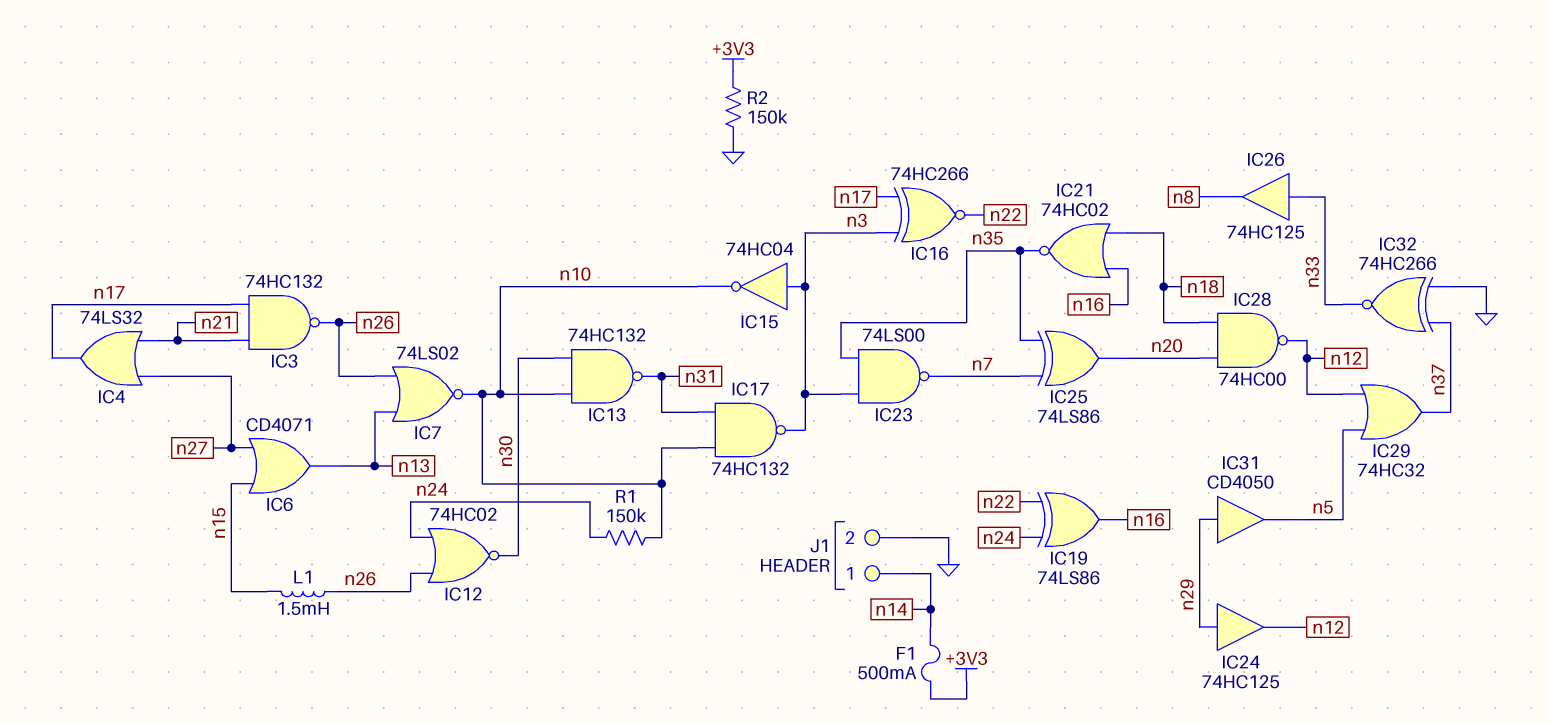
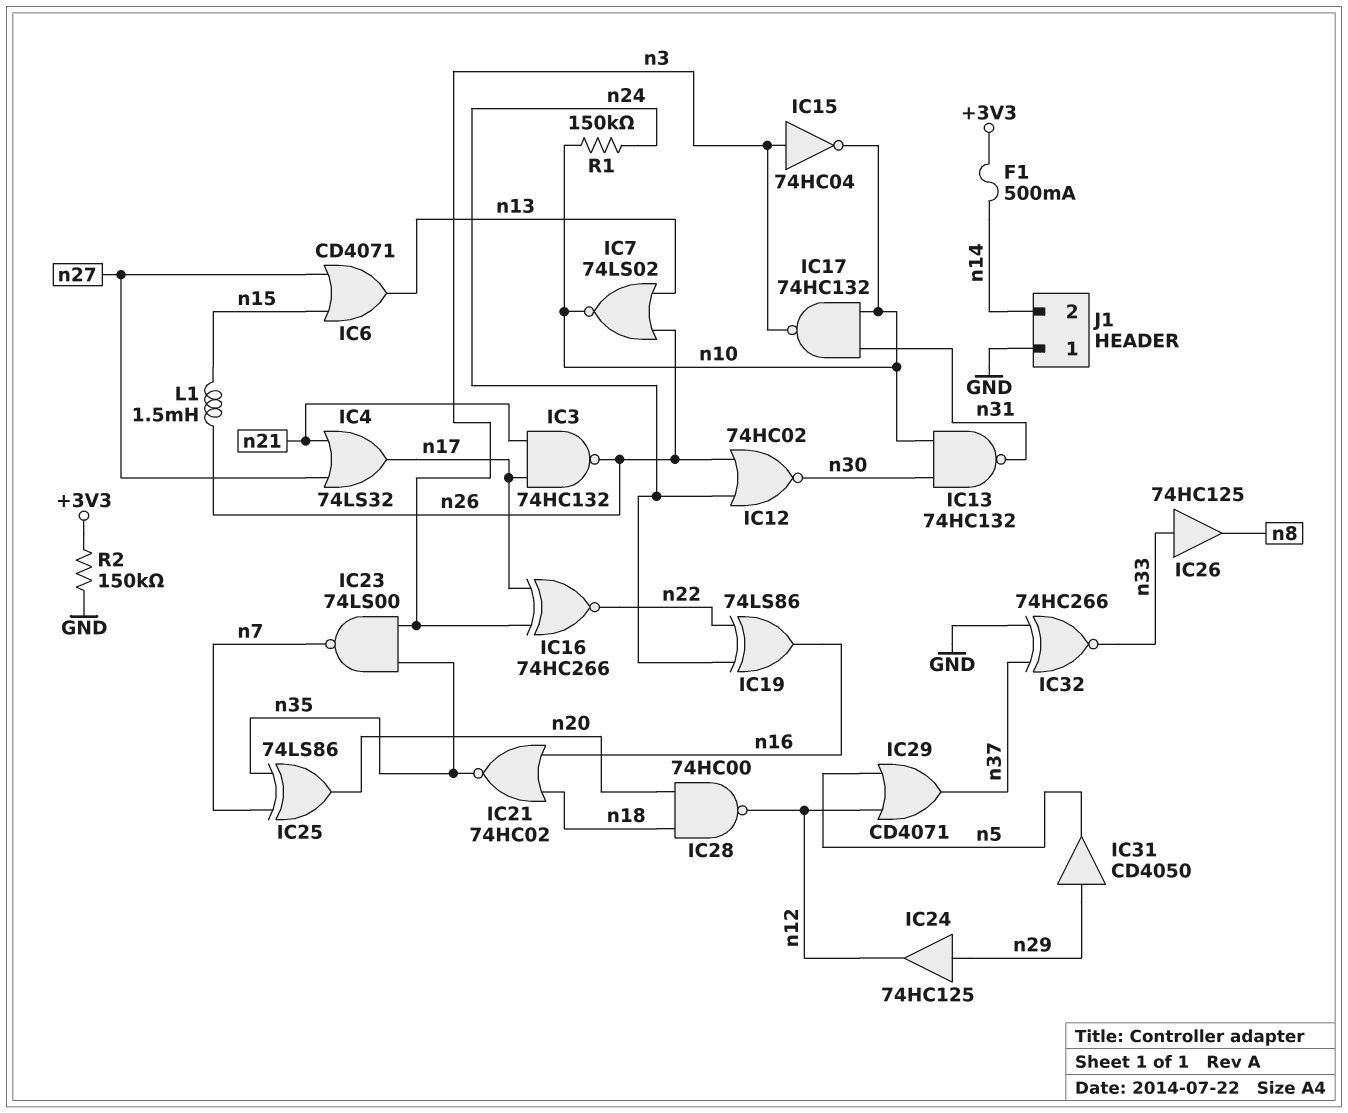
IC29: OR 74HC32 (in n5, in n12, out n37) -> OR CD4071 (in n5, in n12, out n37)
J1 pin 1: n14 -> GND
J1 pin 2: GND -> n14

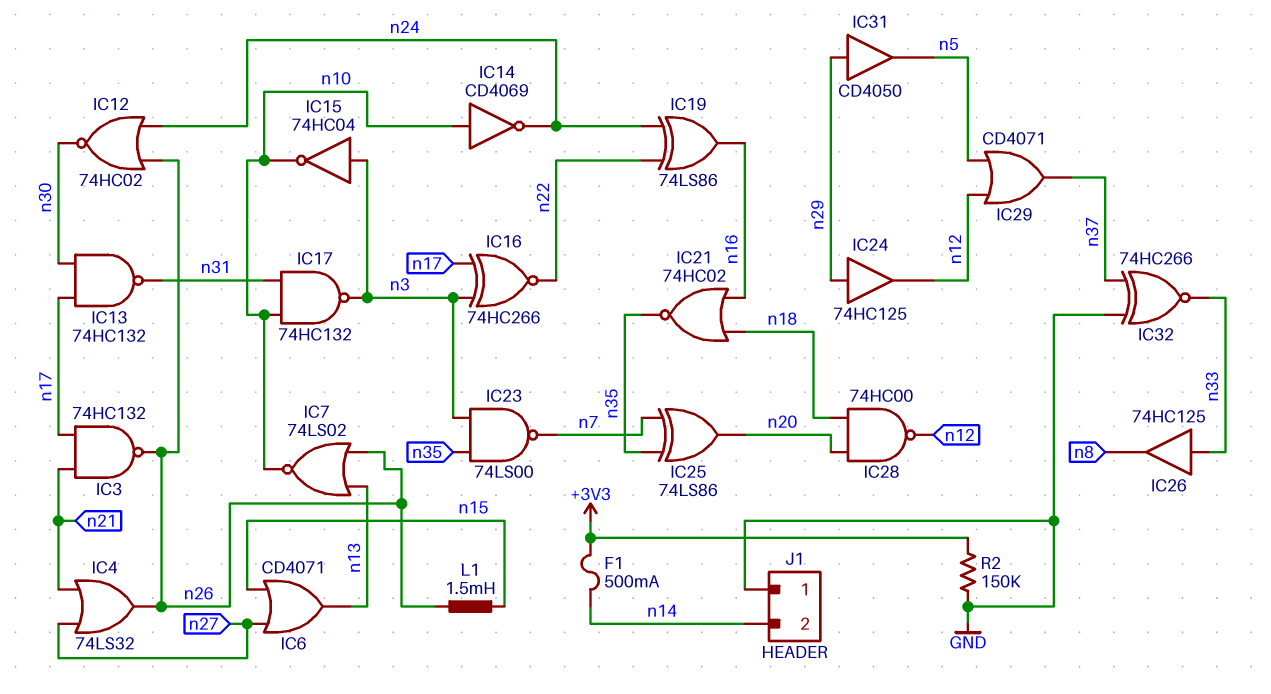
IC4: OR 74LS32 (in n21, in n27, out n17) -> OR 74LS32 (in n21, in n27, out n26)
IC13: NAND 74HC132 (in n10, in n30, out n31) -> NAND 74HC132 (in n17, in n30, out n31)
IC14: none -> NOT CD4069 (in n10, out n24)
R1: 150k (n10, n24) -> none

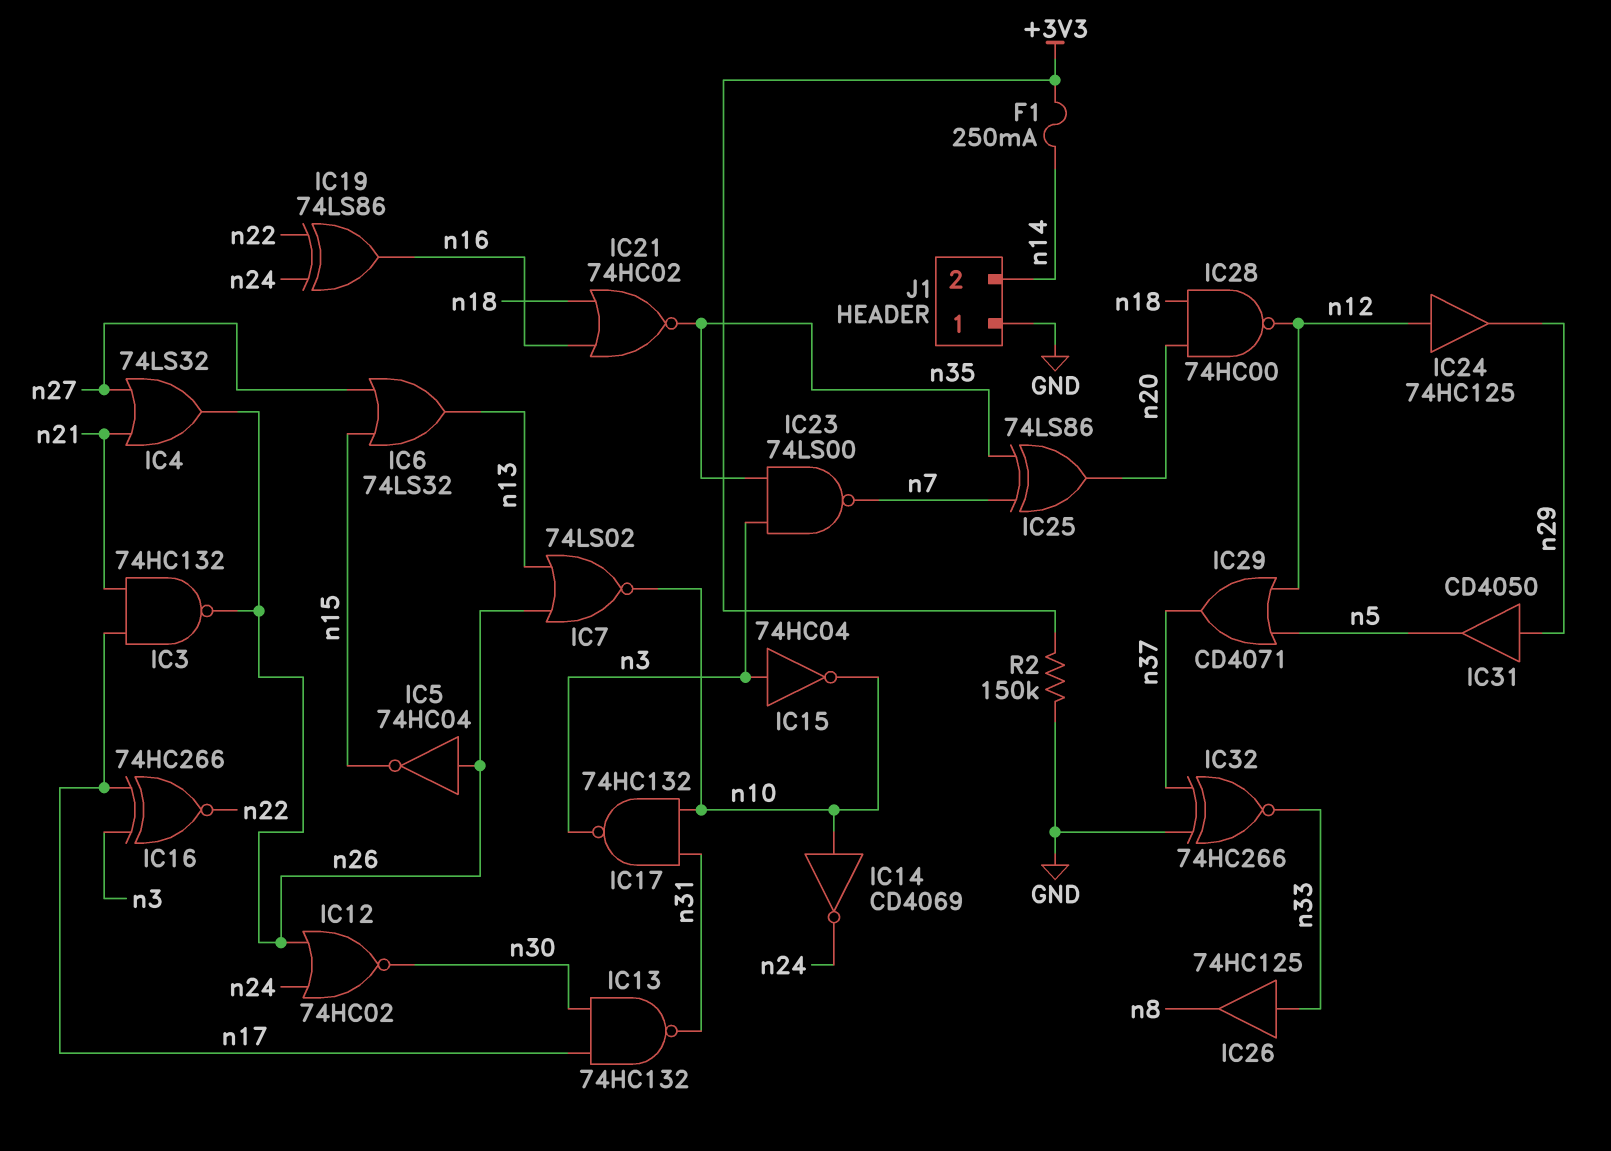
F1: 500mA (+3V3, n14) -> 250mA (+3V3, n14)
IC5: none -> NOT 74HC04 (in n26, out n15)
IC6: OR CD4071 (in n15, in n27, out n13) -> OR 74LS32 (in n15, in n27, out n13)
IC24: buffer 74HC125 (in n29, out n12) -> buffer 74HC125 (in n12, out n29)
L1: 1.5mH (n15, n26) -> none

